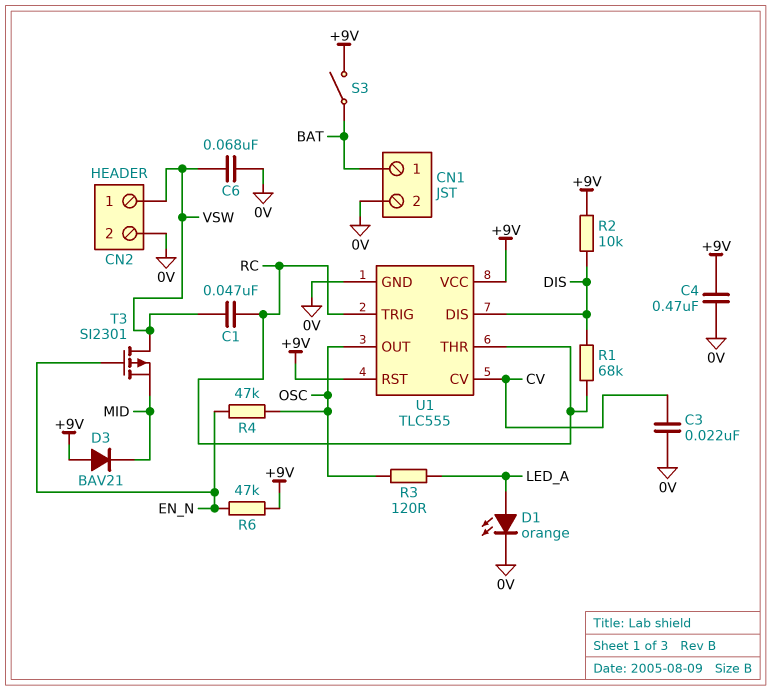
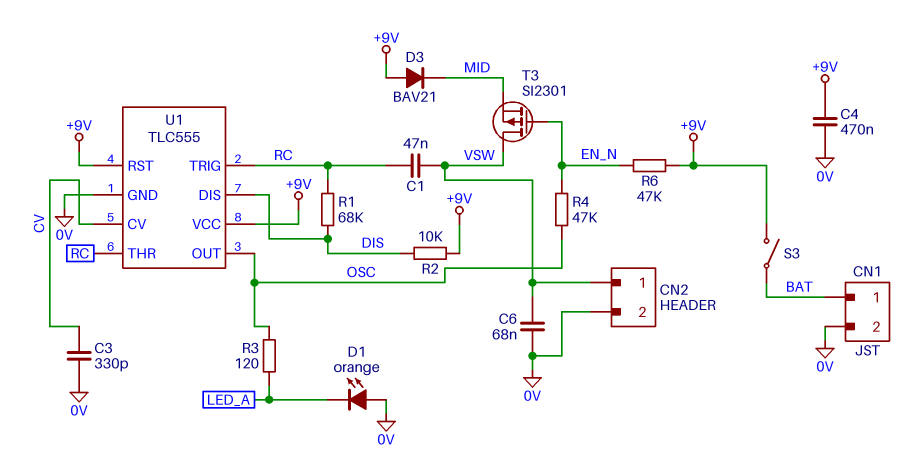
C3: 22nF (0V, CV) -> 330pF (0V, CV)
D1: LED orange (A LED_A, K 0V) -> LED orange (A 0V, K LED_A)

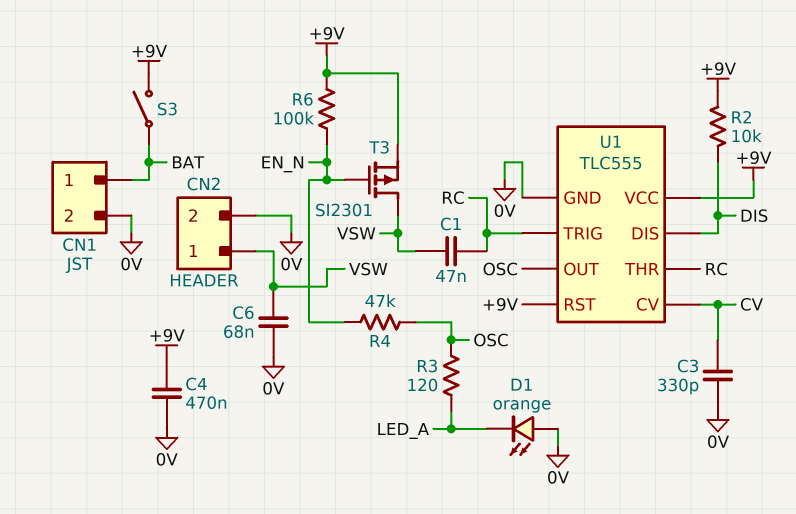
D3: diode BAV21 (A +9V, K MID) -> none
R1: 68k (DIS, RC) -> none
R6: 47k (+9V, EN_N) -> 100k (+9V, EN_N)
T3: PMOS SI2301 (G EN_N, D VSW, S MID) -> PMOS SI2301 (G EN_N, D VSW, S +9V)

